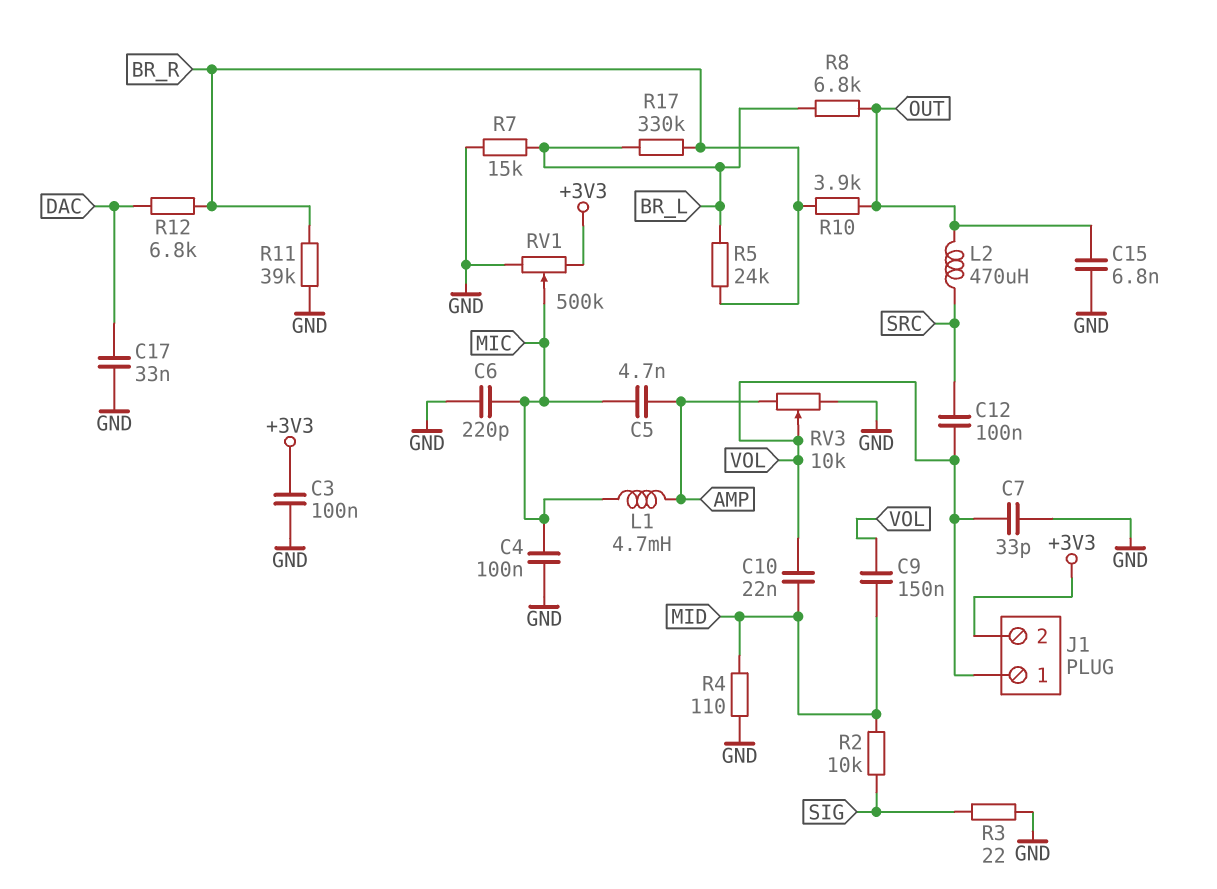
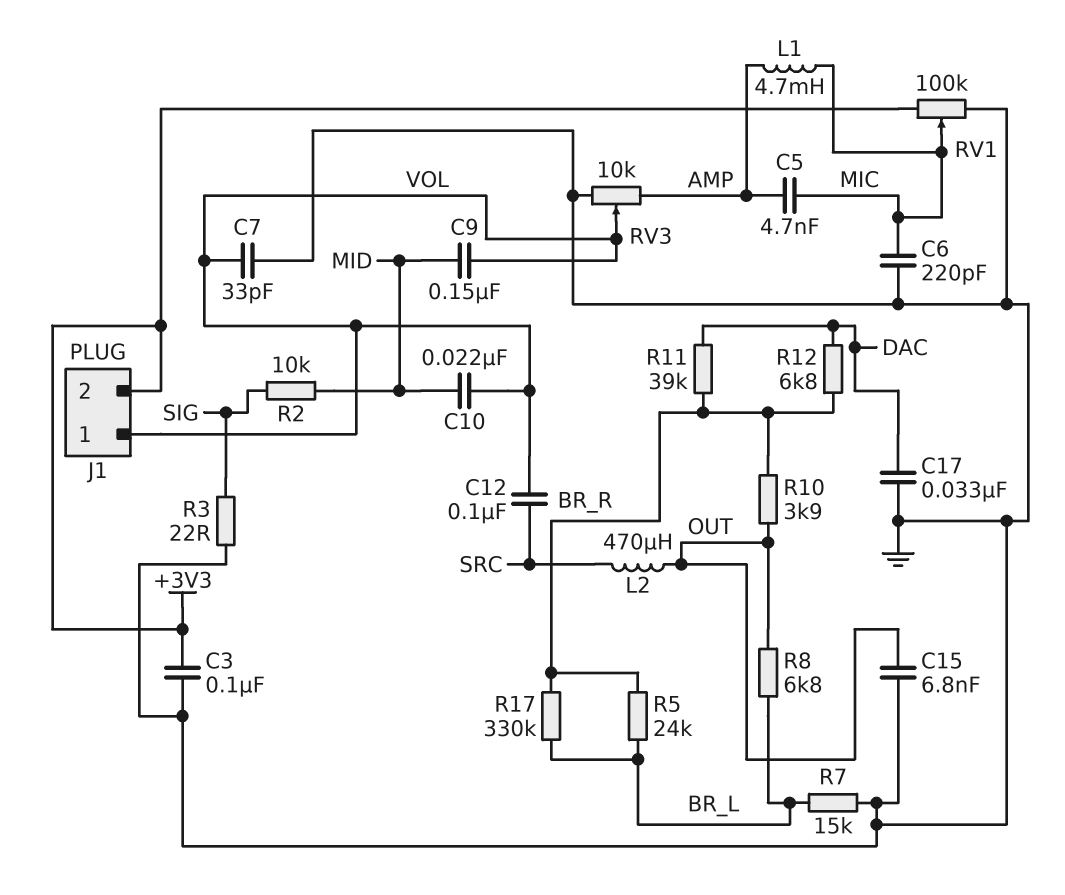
C4: 100nF (GND, MIC) -> none
R4: 110 (GND, MID) -> none
R11: 39k (BR_R, GND) -> 39k (BR_R, DAC)
RV1: 500k (+3V3, GND, wiper MIC) -> 100k (+3V3, GND, wiper MIC)

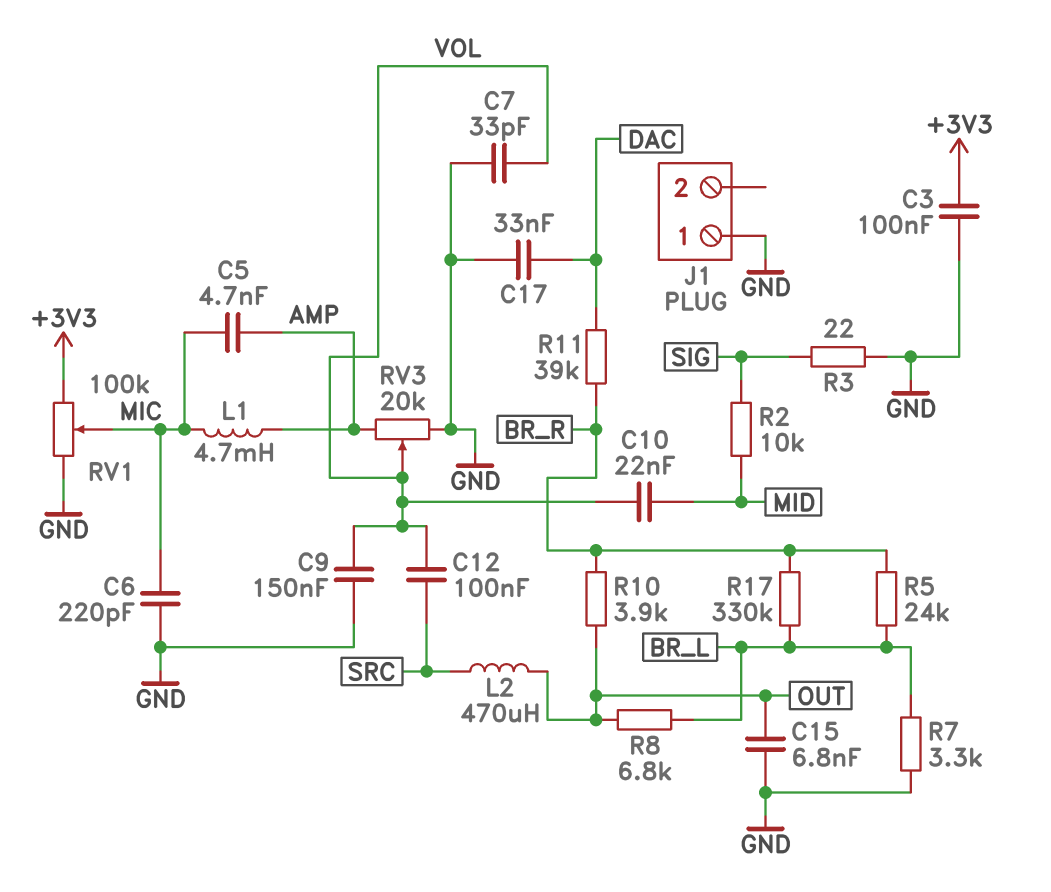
C9: 150nF (MID, VOL) -> 150nF (GND, VOL)
J1 pin 1: VOL -> GND
J1 pin 2: +3V3 -> none
R7: 15k (BR_L, GND) -> 3.3k (BR_L, GND)
R12: 6.8k (BR_R, DAC) -> none
RV3: 10k (AMP, GND, wiper VOL) -> 20k (AMP, GND, wiper VOL)

